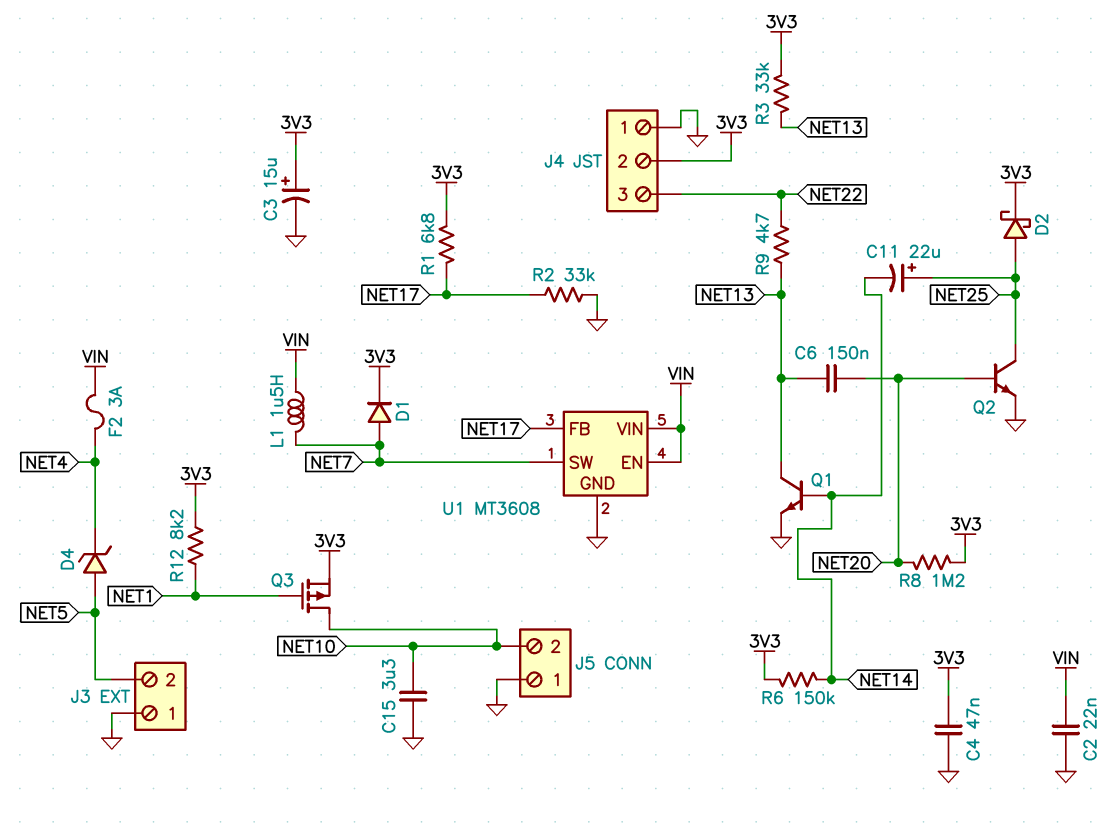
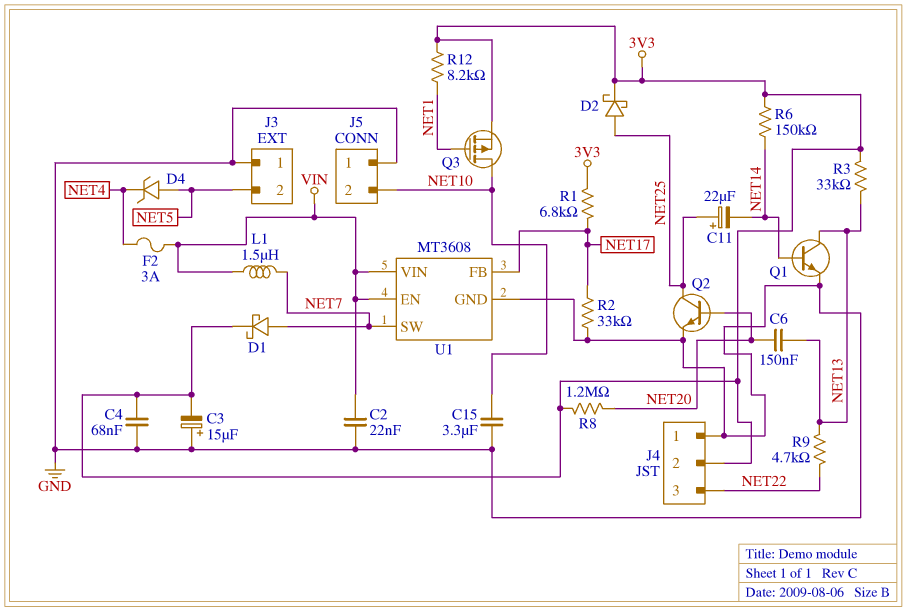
C3: 15uF (plus 3V3, minus GND) -> 15uF (plus GND, minus 3V3)
C4: 47nF (3V3, GND) -> 68nF (3V3, GND)
D1: diode (A NET7, K 3V3) -> schottky (A NET7, K 3V3)

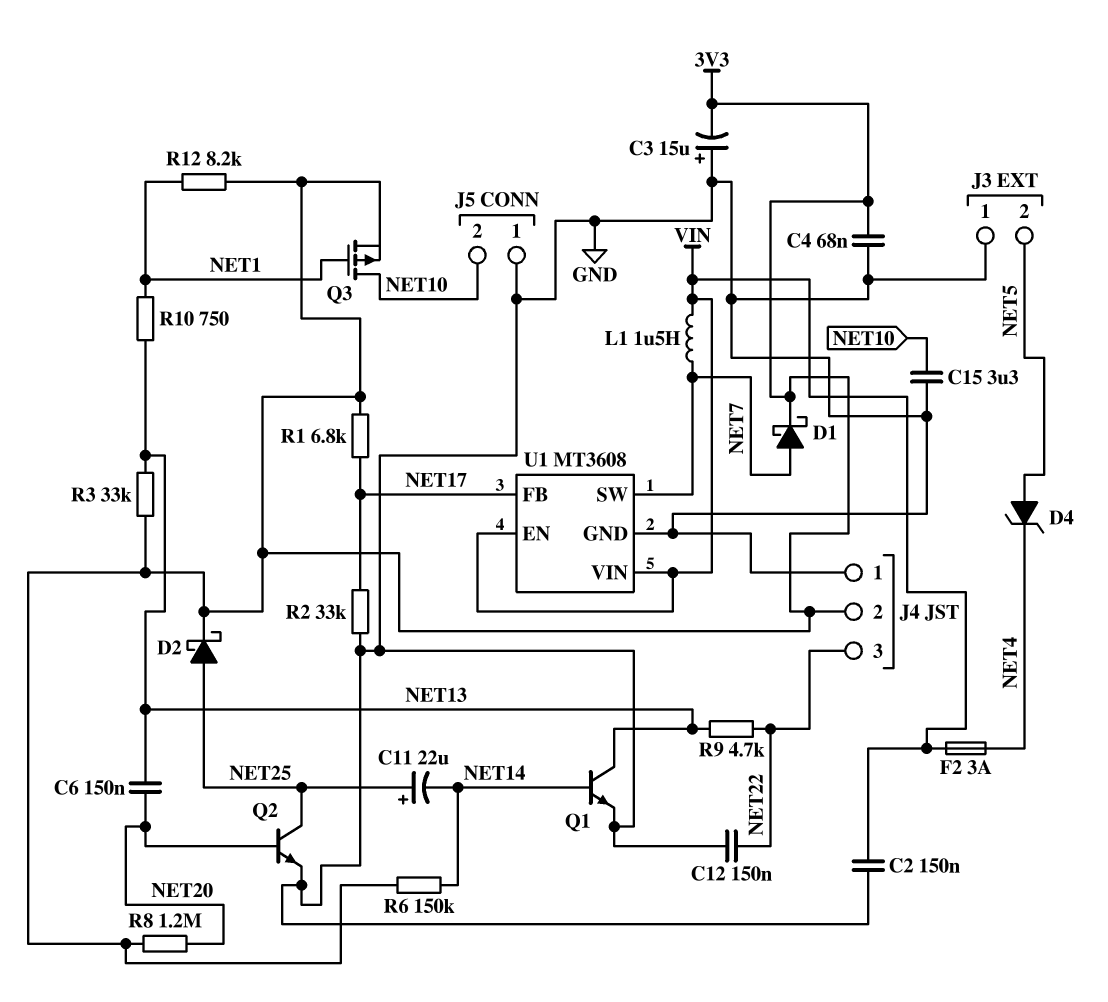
C2: 22nF (GND, VIN) -> 150nF (GND, VIN)
C12: none -> 150nF (GND, NET22)
R10: none -> 750 (NET1, NET13)

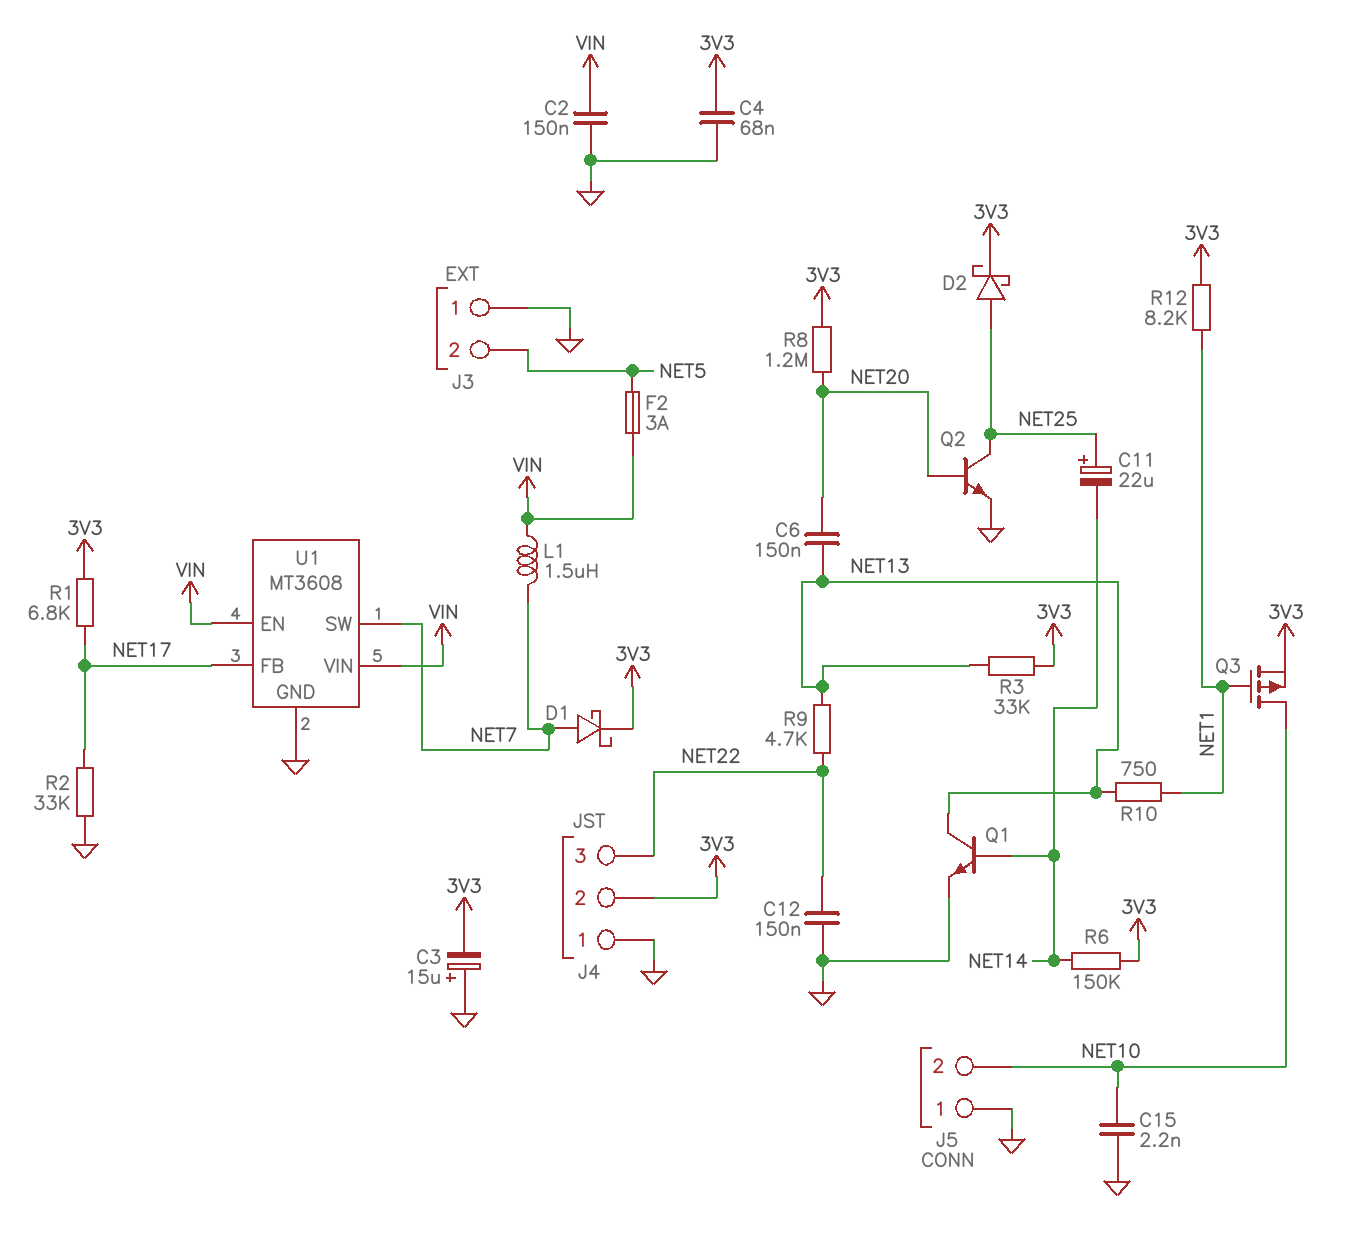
C15: 3.3uF (GND, NET10) -> 2.2nF (GND, NET10)
D4: zener (A NET5, K NET4) -> none
F2: 3A (NET4, VIN) -> 3A (NET5, VIN)

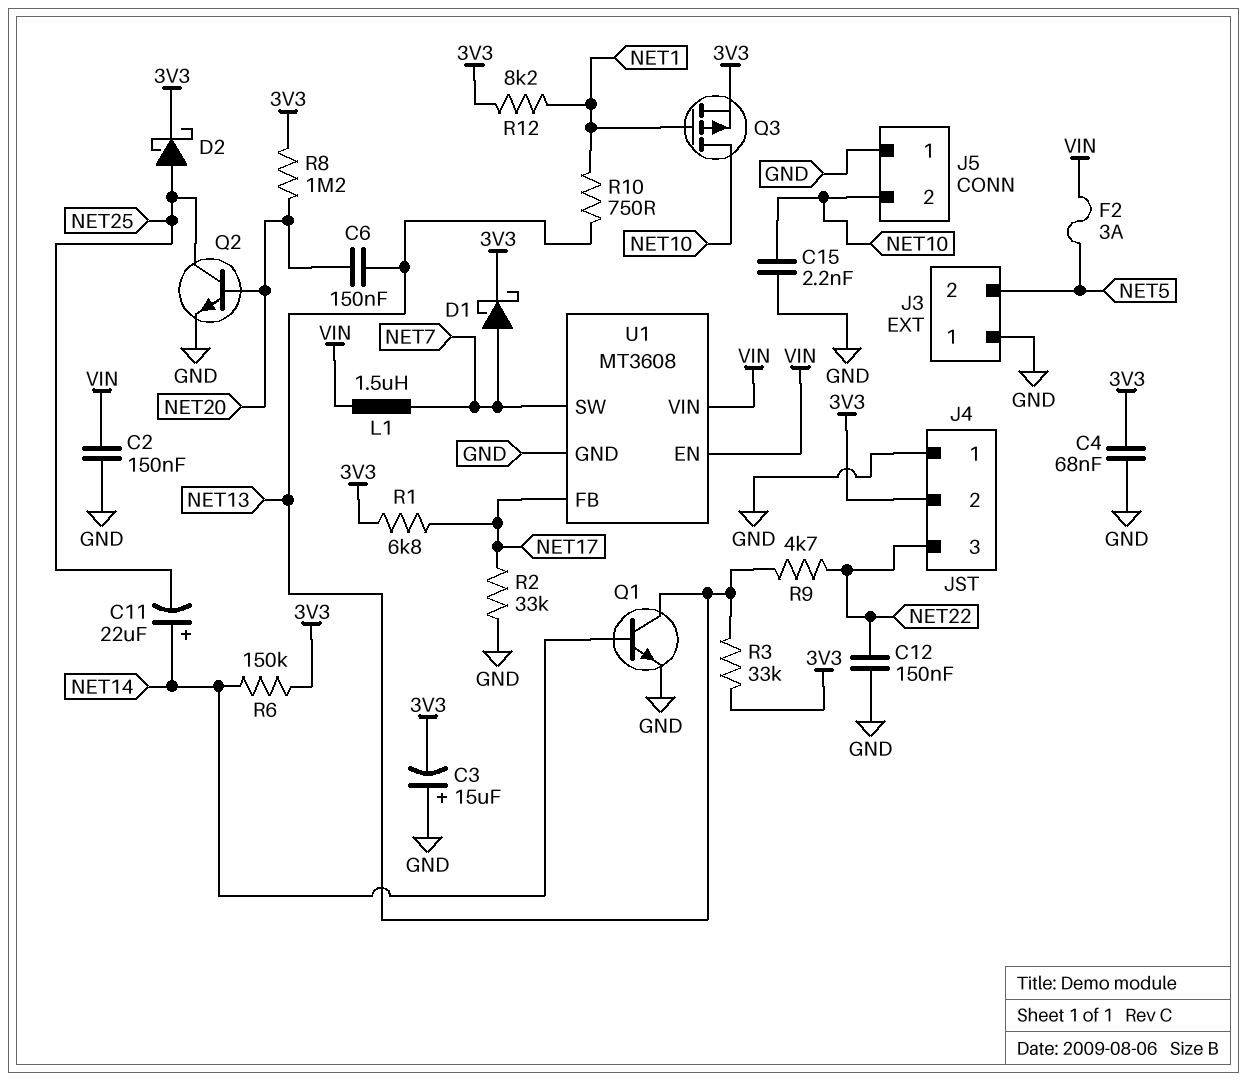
C11: 22uF (plus NET25, minus NET14) -> 22uF (plus NET14, minus NET25)

